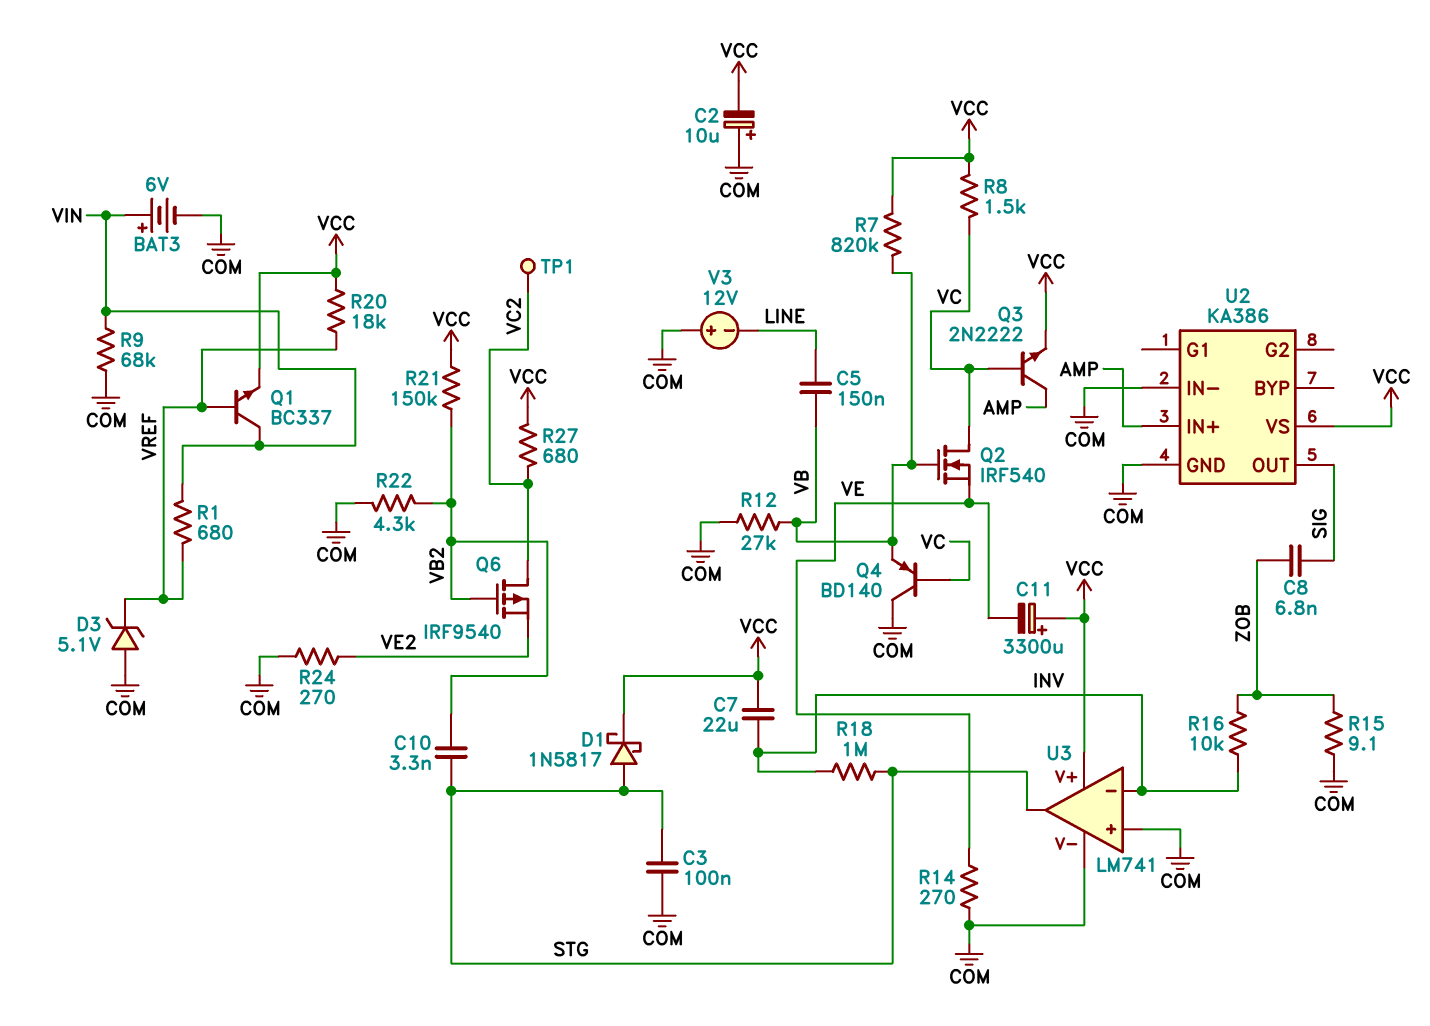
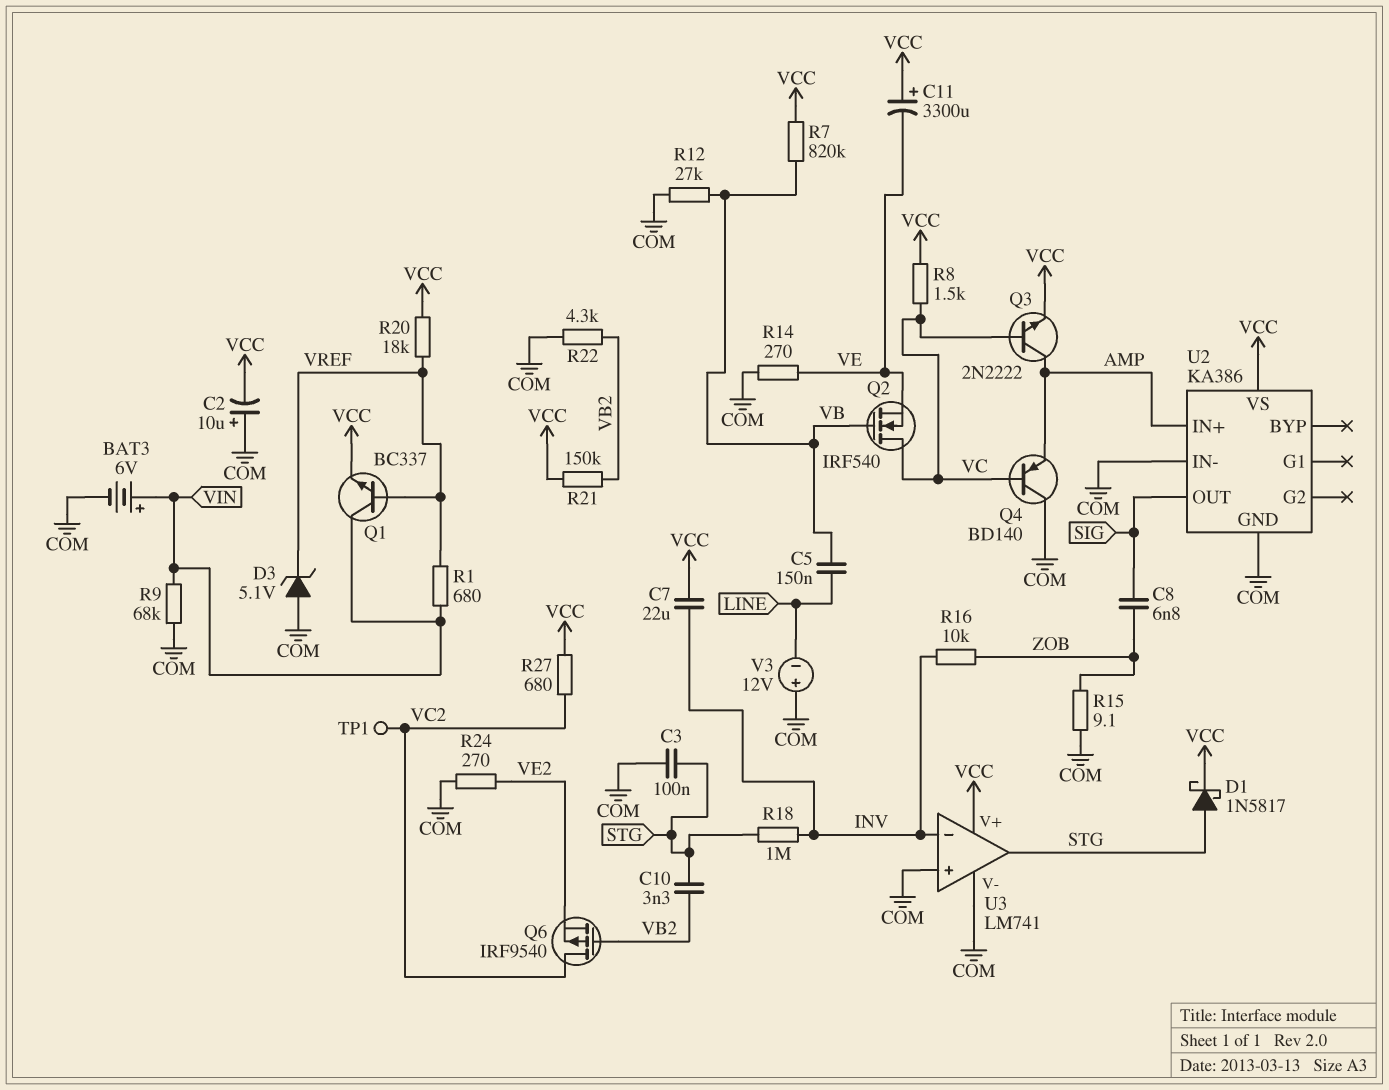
Q4: PNP BD140 (B VC, C COM, E VB) -> PNP BD140 (B VC, C COM, E AMP)

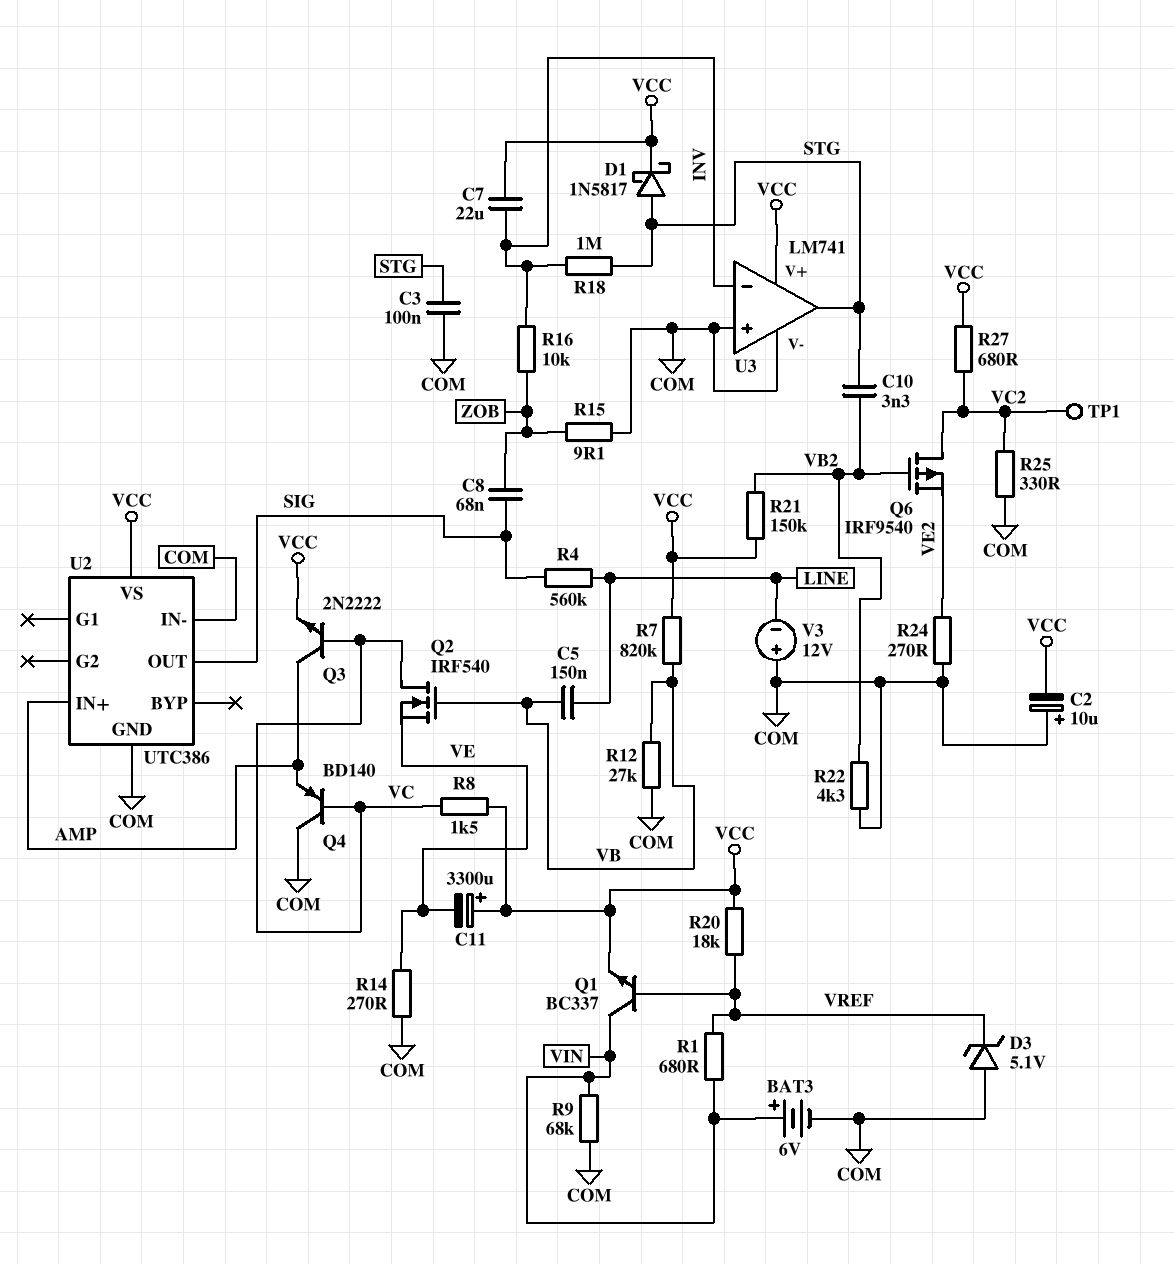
C8: 6.8nF (SIG, ZOB) -> 68nF (SIG, ZOB)
R4: none -> 560k (LINE, SIG)
R25: none -> 330 (COM, VC2)
U2: KA386 -> UTC386

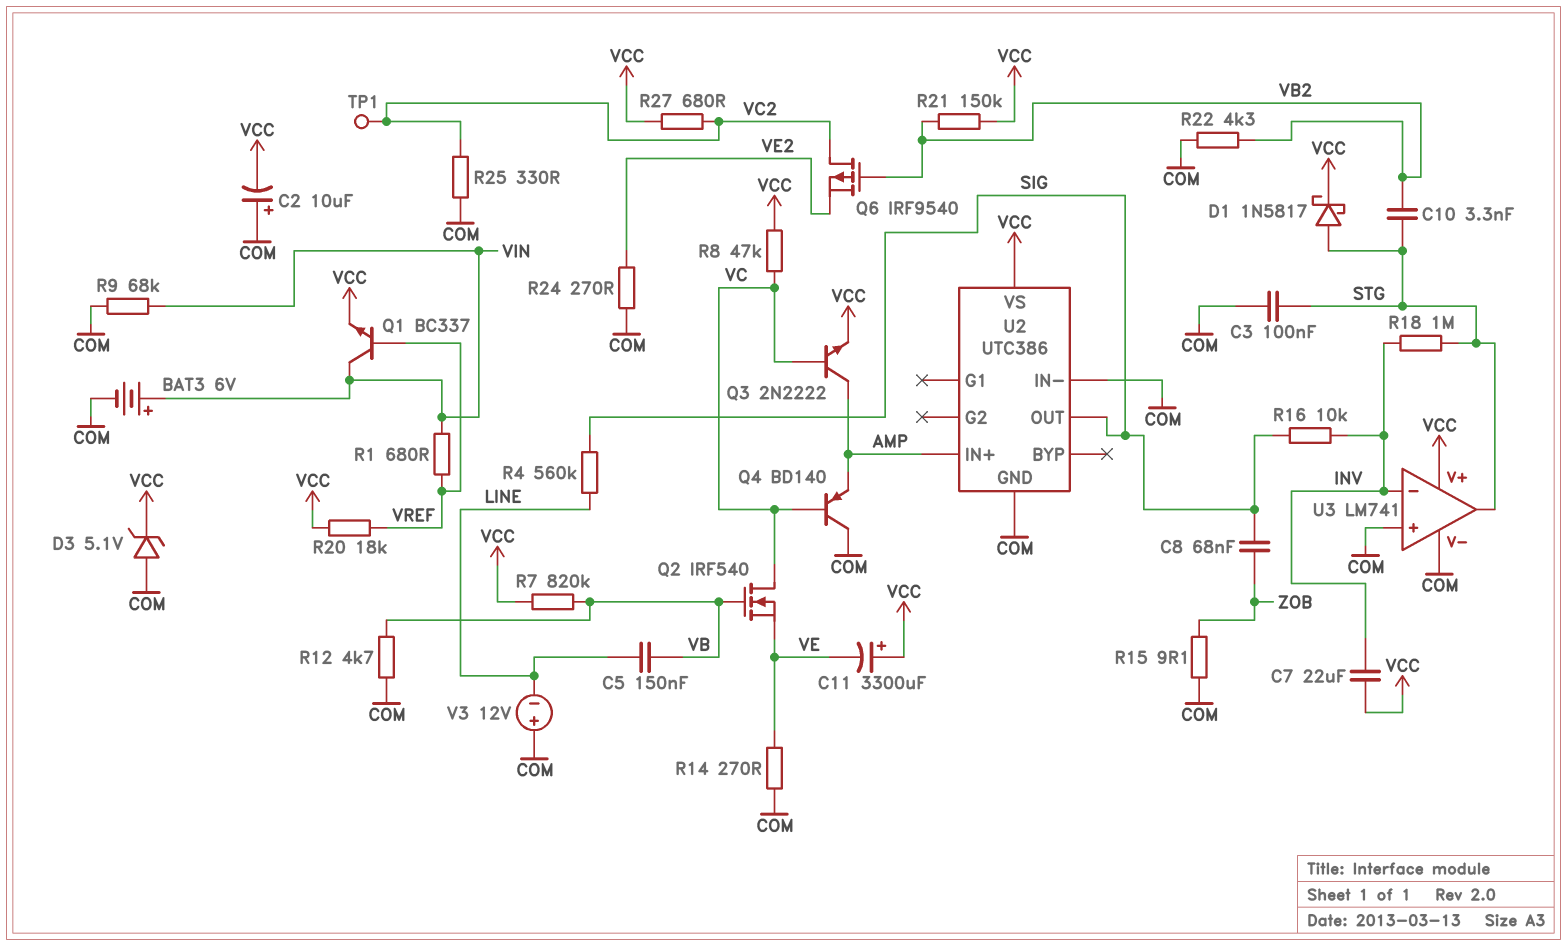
D3: zener 5.1V (A COM, K VREF) -> zener 5.1V (A COM, K VCC)
R8: 1.5k (VC, VCC) -> 47k (VC, VCC)
R12: 27k (COM, VB) -> 4.7k (COM, VB)
R16: 10k (INV, ZOB) -> 10k (INV, SIG)

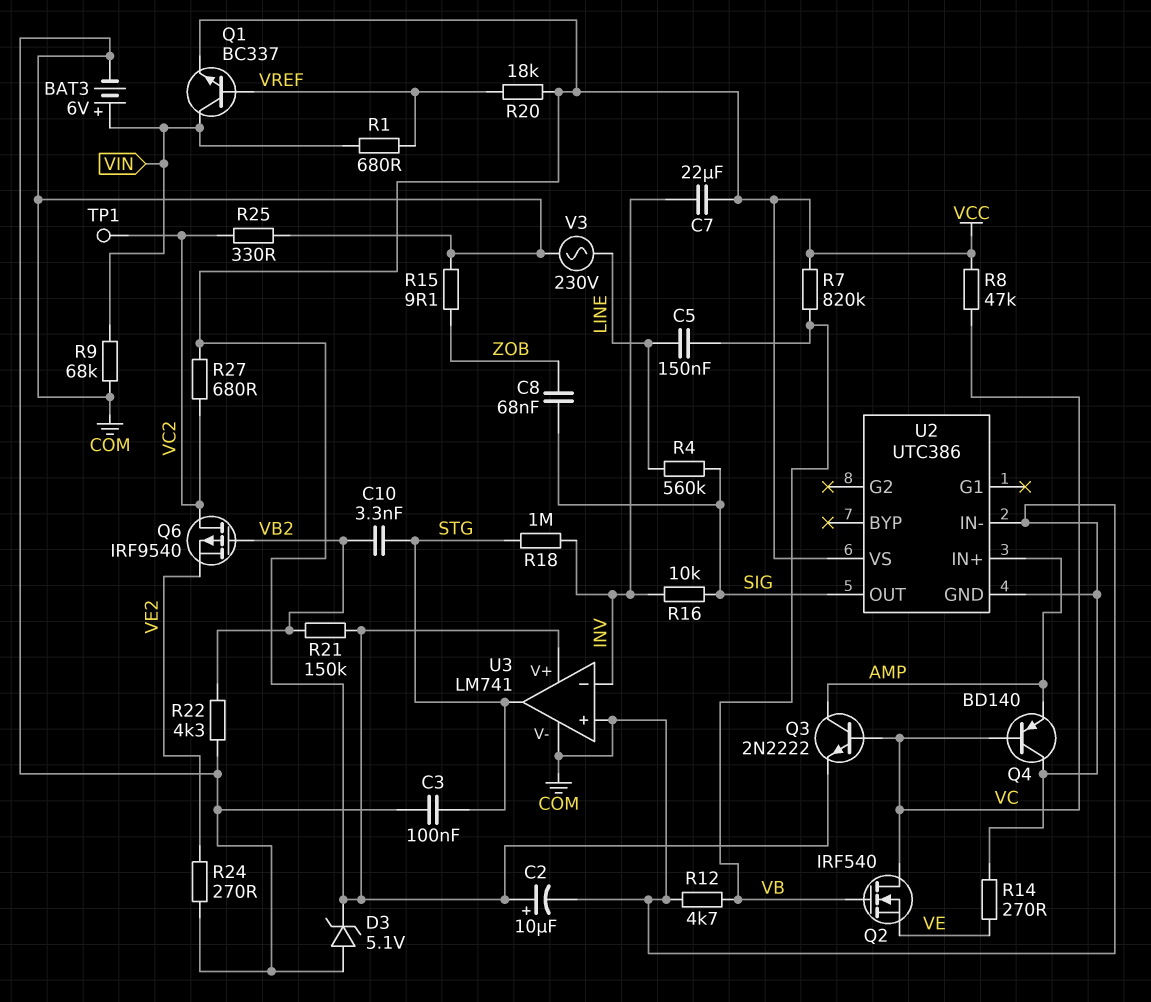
C2: 10uF (plus COM, minus VCC) -> 10uF (plus VCC, minus COM)
C11: 3300uF (plus VCC, minus VE) -> none
D1: schottky 1N5817 (A STG, K VCC) -> none
V3: 12V (plus COM, minus LINE) -> AC 230V (COM, LINE)

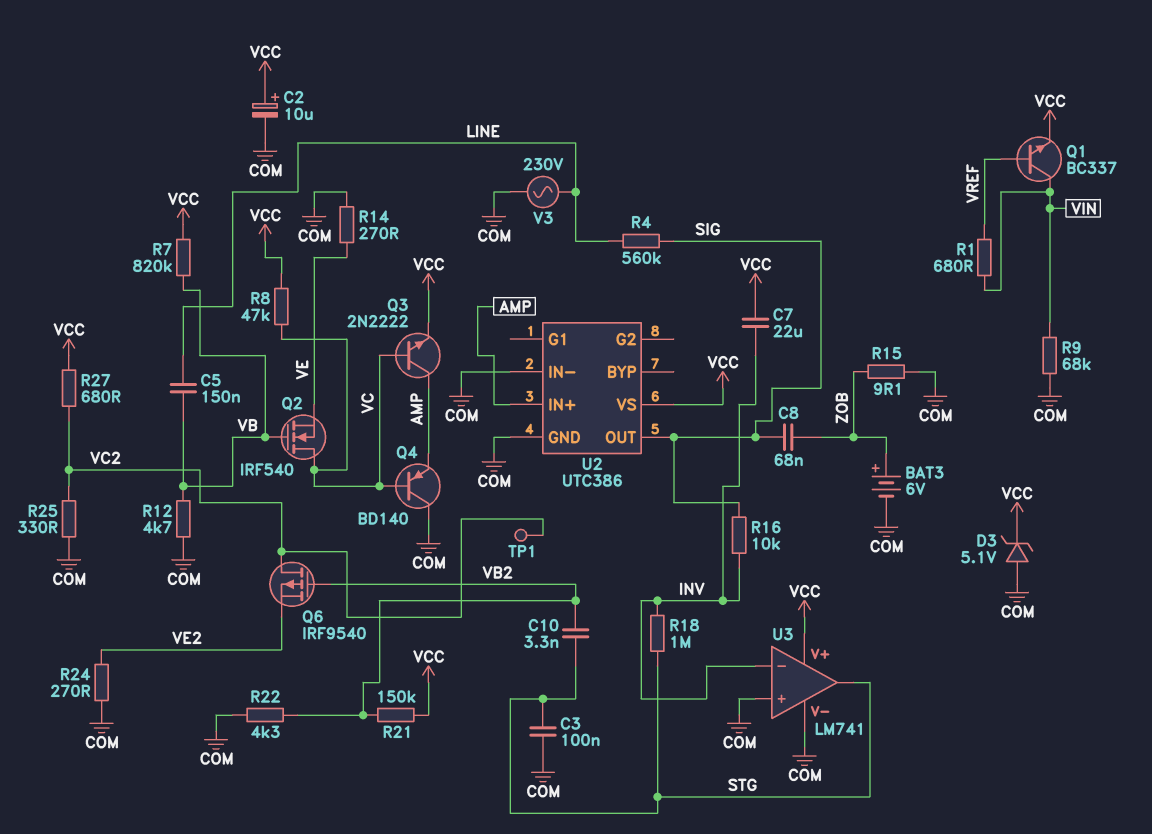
BAT3: 6V (plus VIN, minus COM) -> 6V (plus ZOB, minus COM)
R20: 18k (VCC, VREF) -> none

